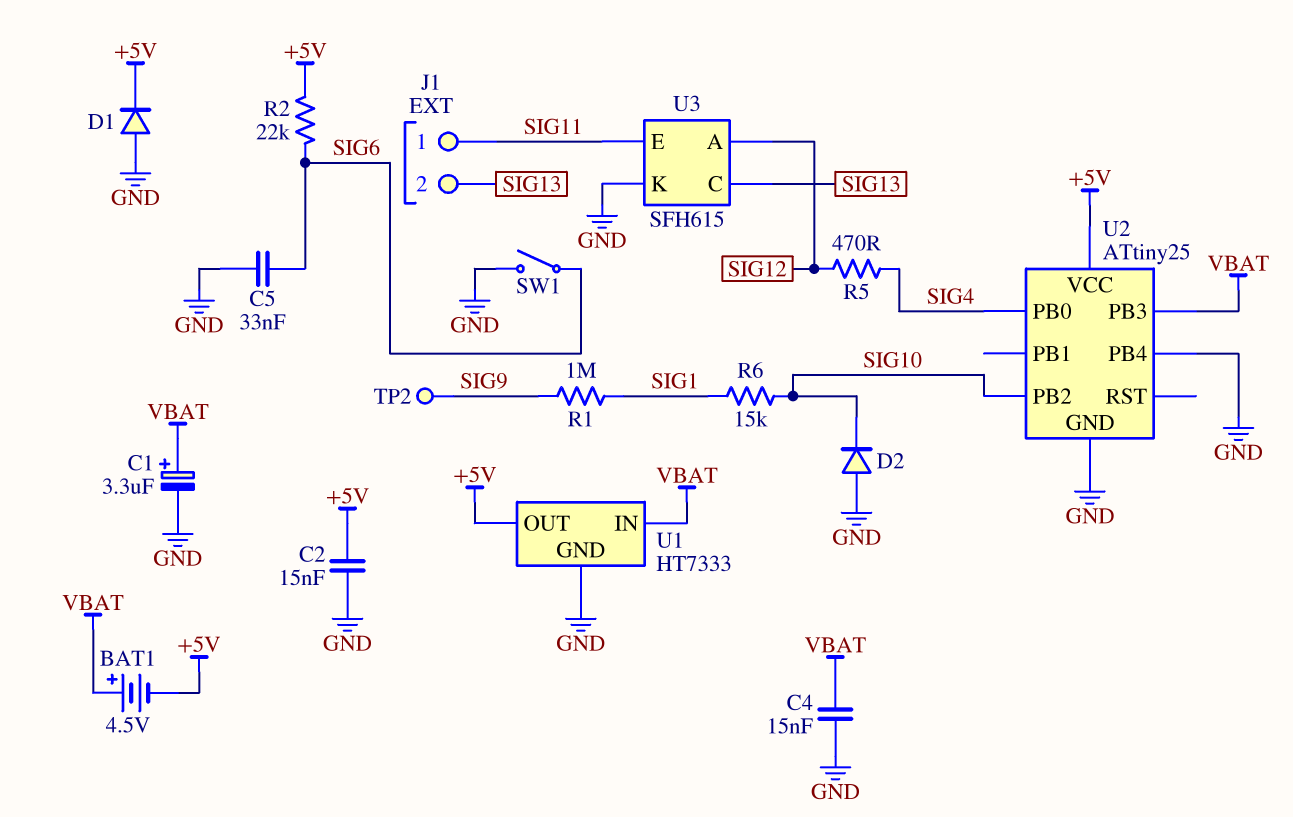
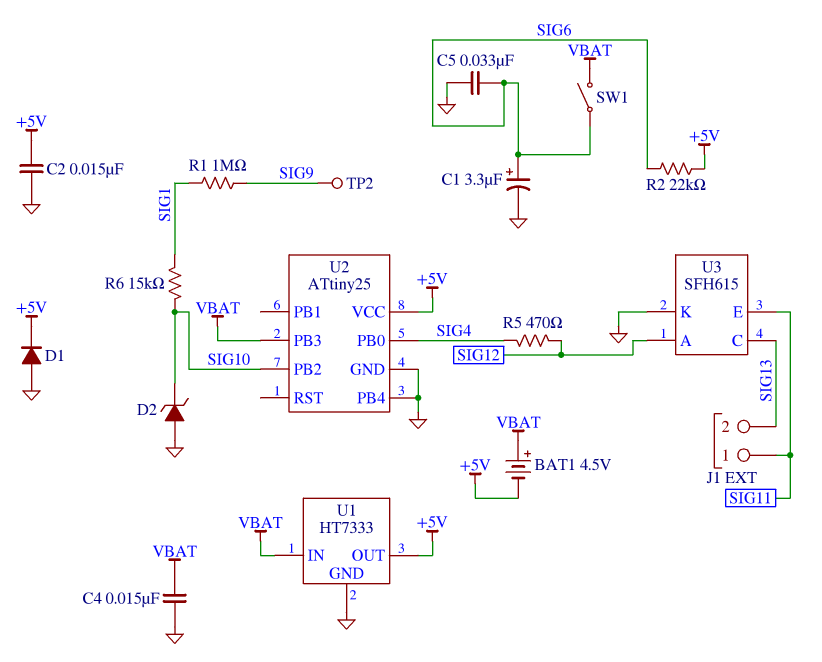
C1: 3.3uF (plus VBAT, minus GND) -> 3.3uF (plus SIG6, minus GND)
D2: diode (A GND, K SIG10) -> zener (A GND, K SIG10)
SW1: switch (GND, SIG6) -> switch (SIG6, VBAT)

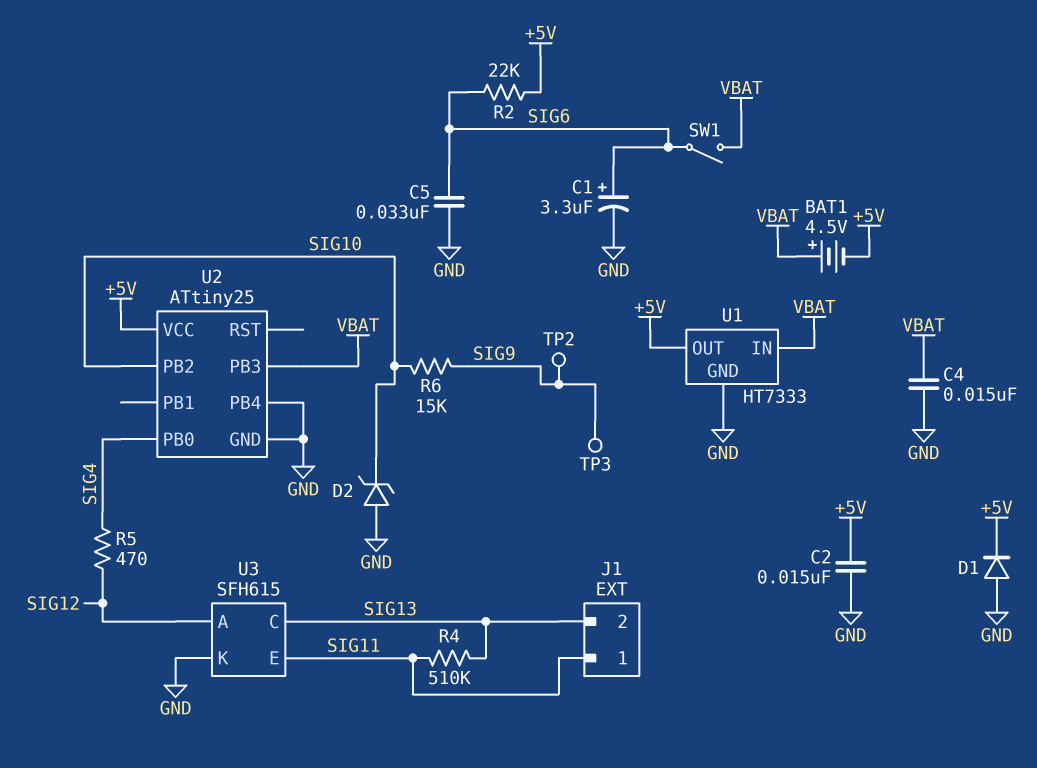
R1: 1M (SIG1, SIG9) -> none
R4: none -> 510k (SIG11, SIG13)
R6: 15k (SIG1, SIG10) -> 15k (SIG9, SIG10)
TP3: none -> test point (SIG9)

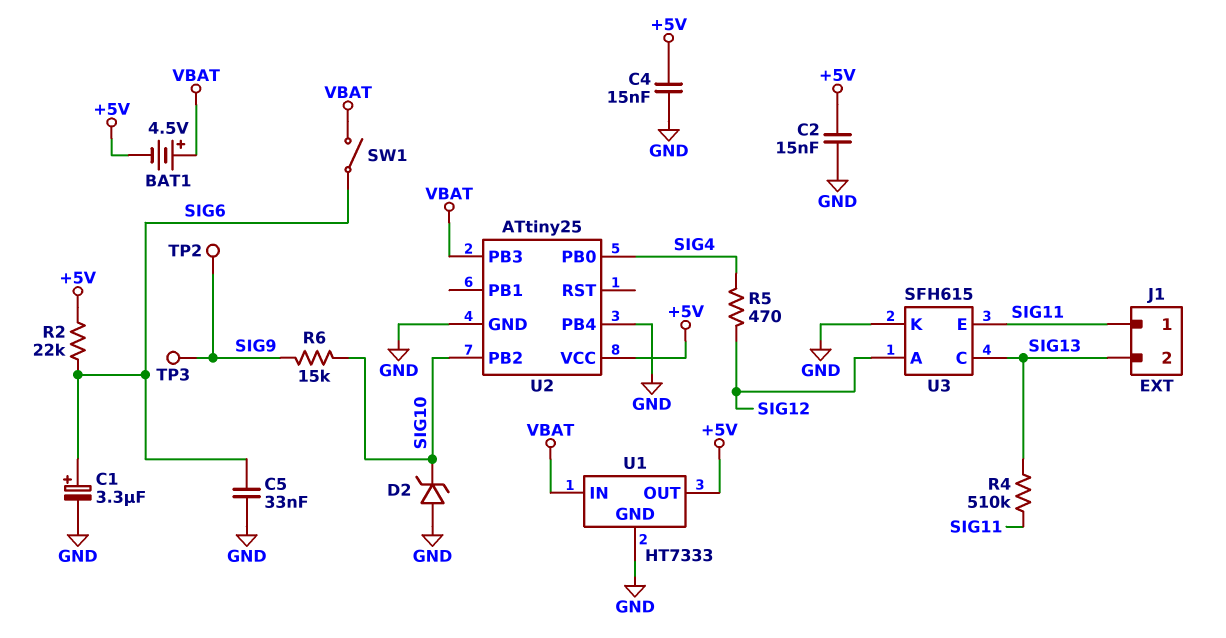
C4: 15nF (GND, VBAT) -> 15nF (+5V, GND)
D1: diode (A GND, K +5V) -> none

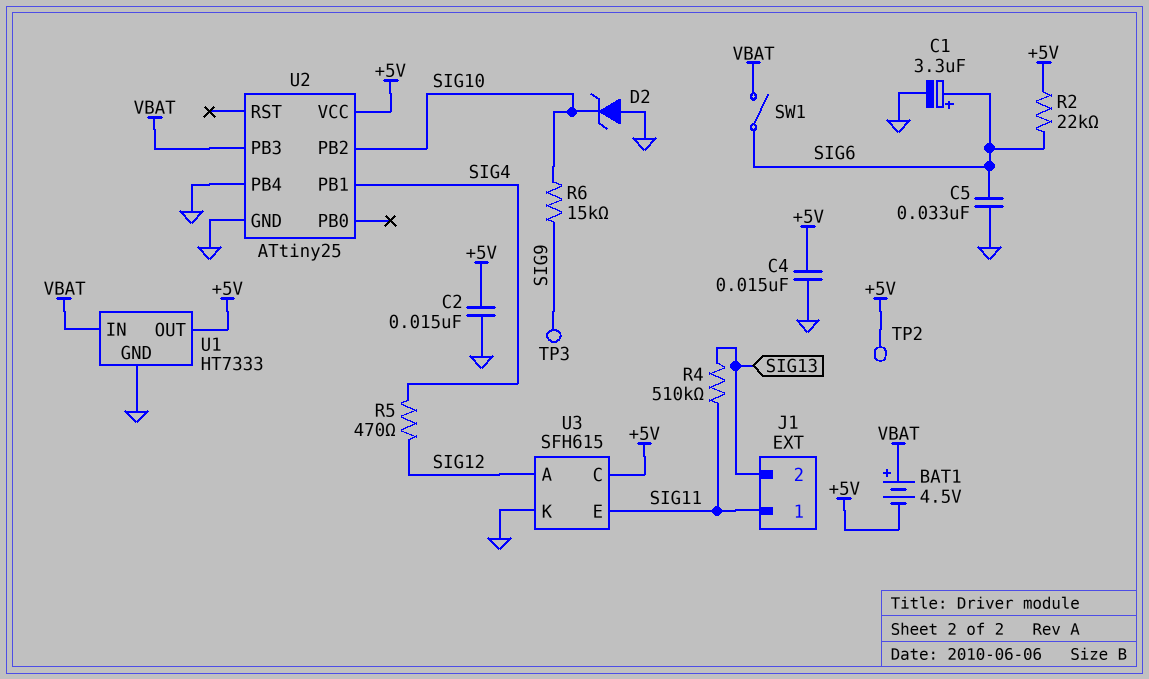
TP2: test point (SIG9) -> test point (+5V)
U2 pin PB0: SIG4 -> none
U2 pin PB1: none -> SIG4
U3 pin C: SIG13 -> +5V

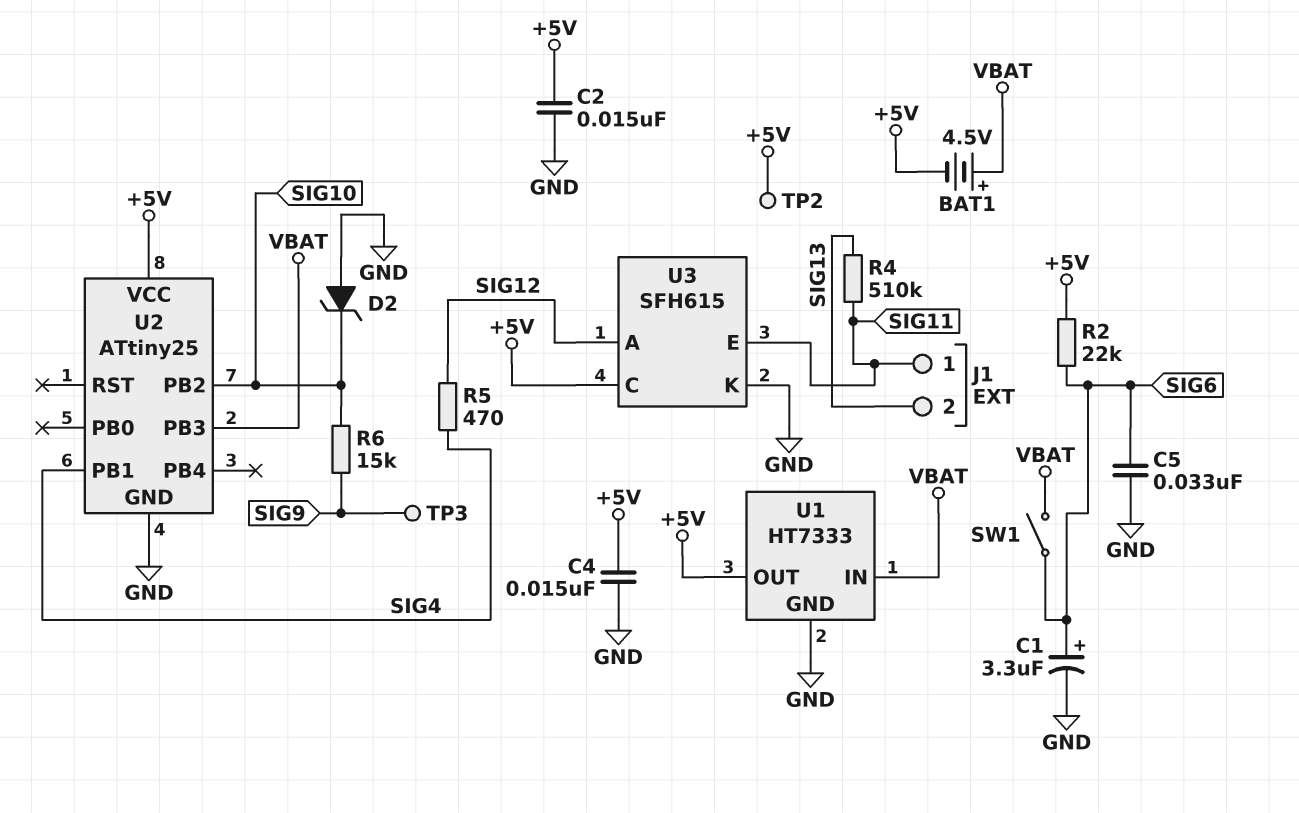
U2 pin PB4: GND -> none

